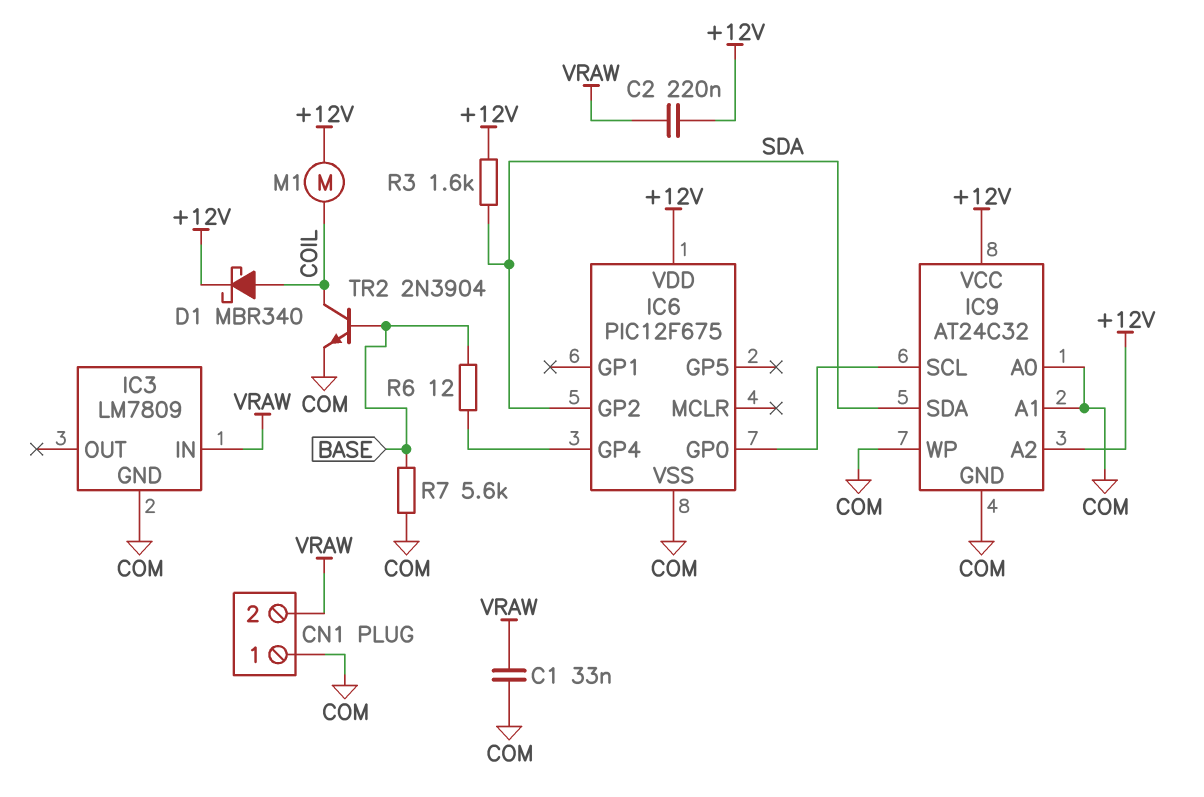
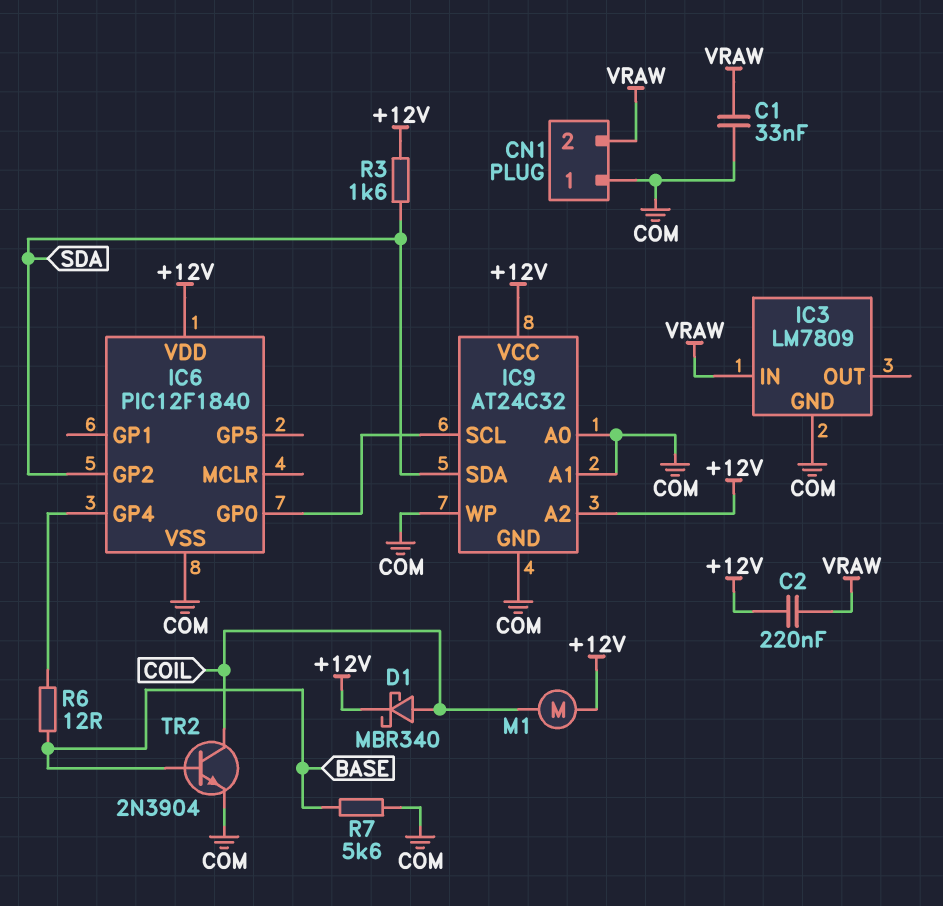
IC6: PIC12F675 -> PIC12F1840

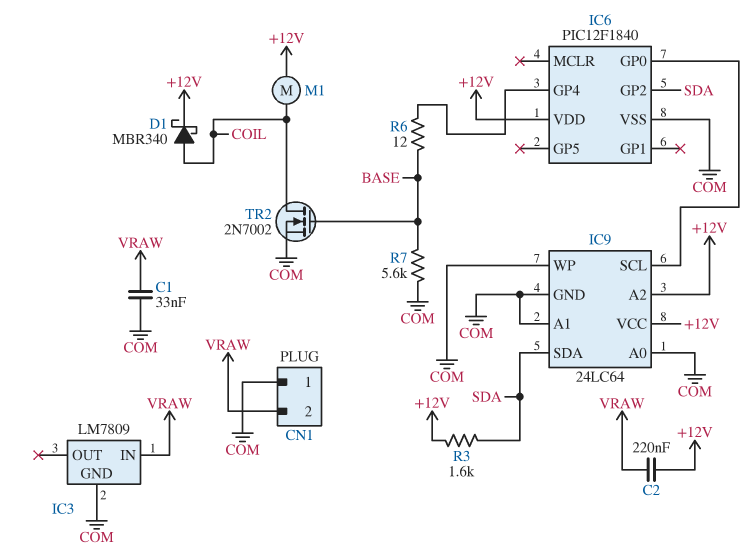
IC9: AT24C32 -> 24LC64
TR2: NPN 2N3904 (B BASE, C COIL, E COM) -> NMOS 2N7002 (G BASE, D COIL, S COM)

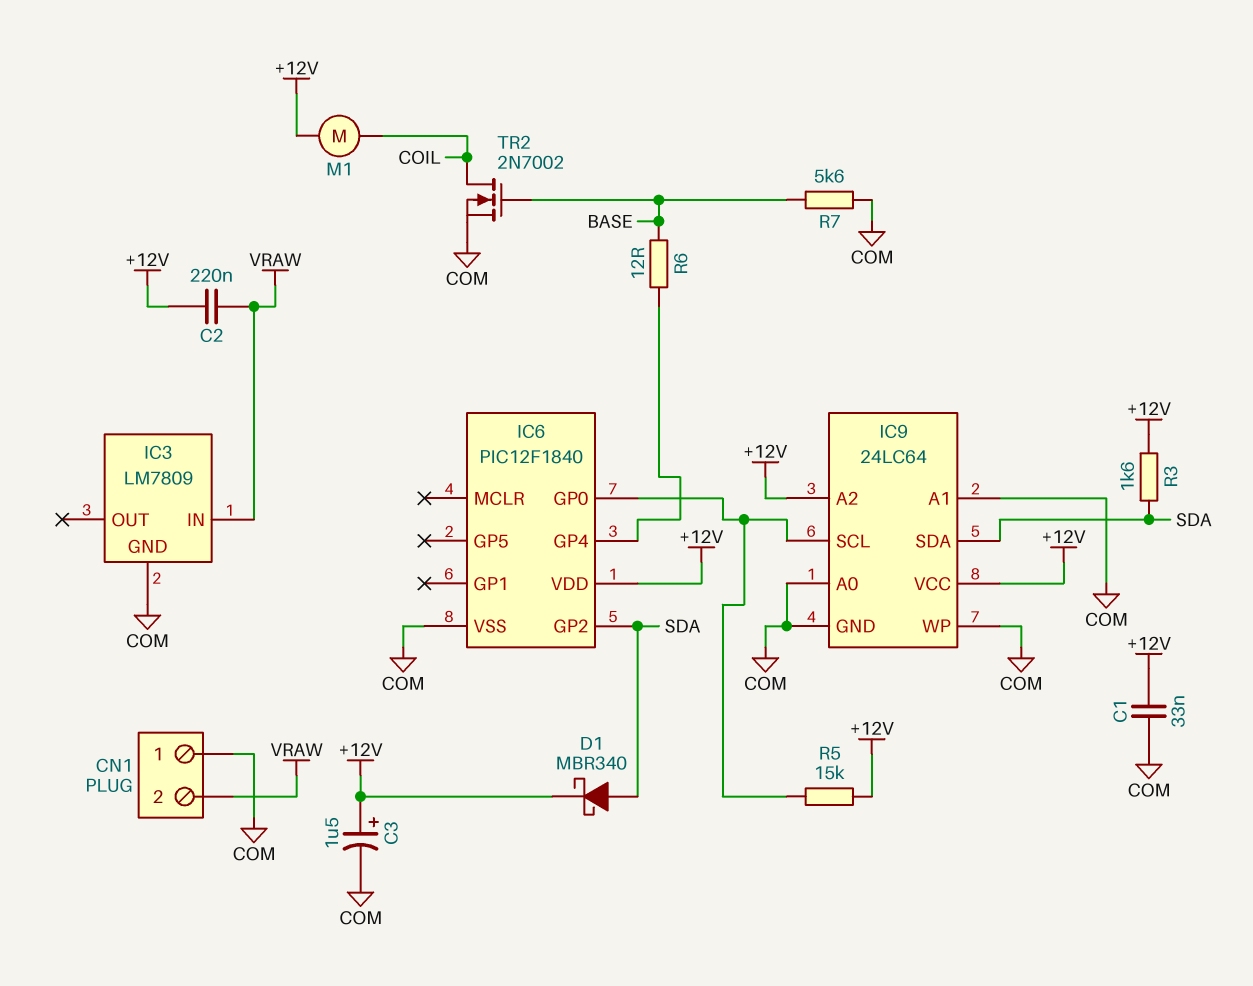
C1: 33nF (COM, VRAW) -> 33nF (+12V, COM)
C3: none -> 1.5uF (plus +12V, minus COM)
D1: schottky MBR340 (A COIL, K +12V) -> schottky MBR340 (A SDA, K +12V)
R5: none -> 15k (+12V, IC6/GP0)

